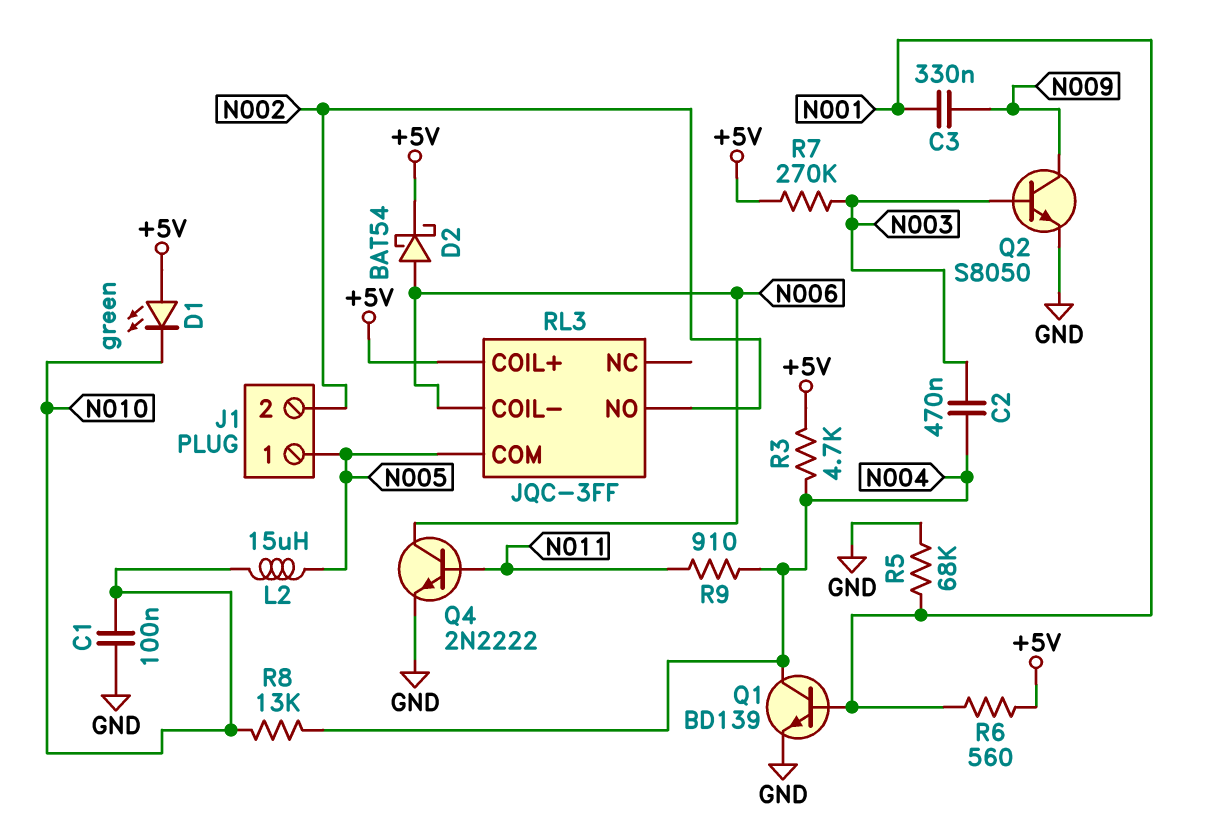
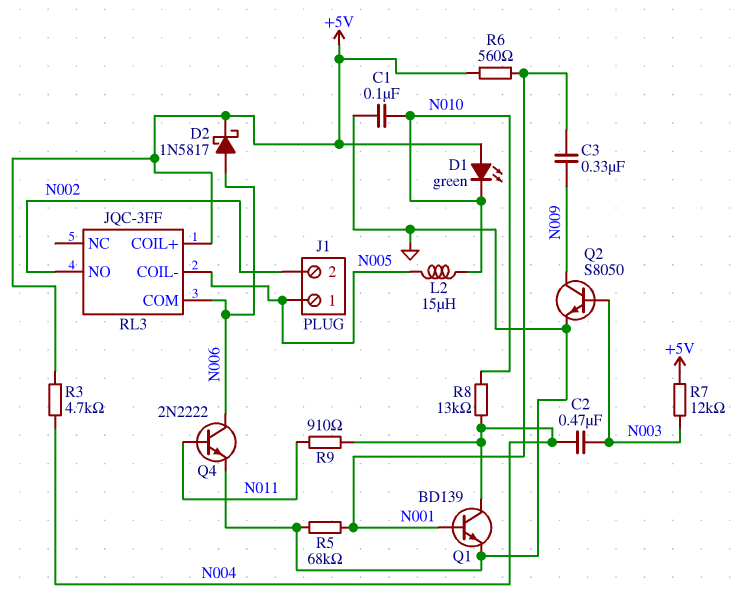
D2: schottky BAT54 (A N006, K +5V) -> schottky 1N5817 (A N006, K +5V)
R7: 270k (+5V, N003) -> 12k (+5V, N003)
RL3 pin COIL-: N006 -> N005
RL3 pin COM: N005 -> N006

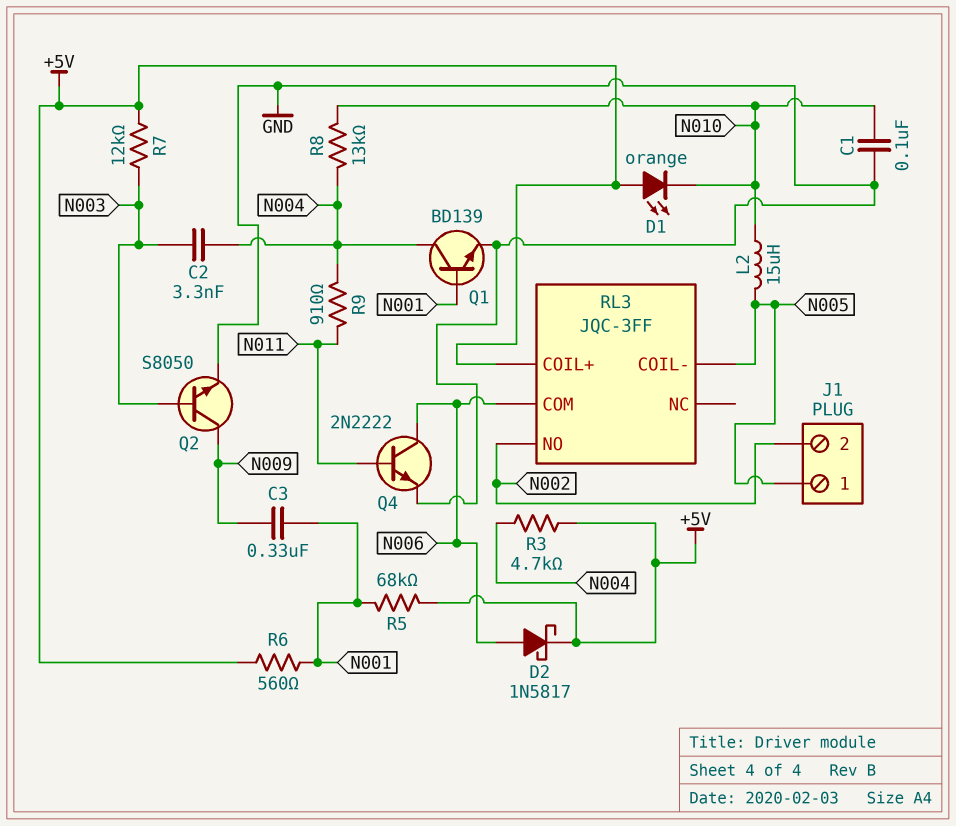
C2: 470nF (N003, N004) -> 3.3nF (N003, N004)
D1: LED green (A +5V, K N010) -> LED orange (A +5V, K N010)
R5: 68k (GND, N001) -> 68k (+5V, N001)

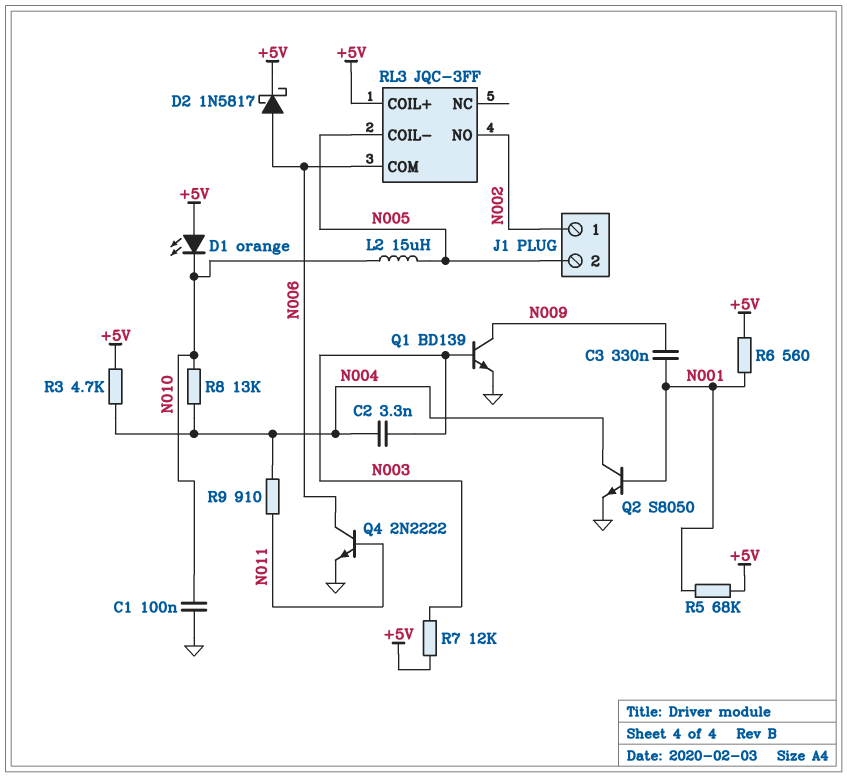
J1 pin 1: N005 -> N002
J1 pin 2: N002 -> N005
Q1: NPN BD139 (B N001, C N004, E GND) -> NPN BD139 (B N003, C N009, E GND)
Q2: NPN S8050 (B N003, C N009, E GND) -> NPN S8050 (B N001, C N004, E GND)

